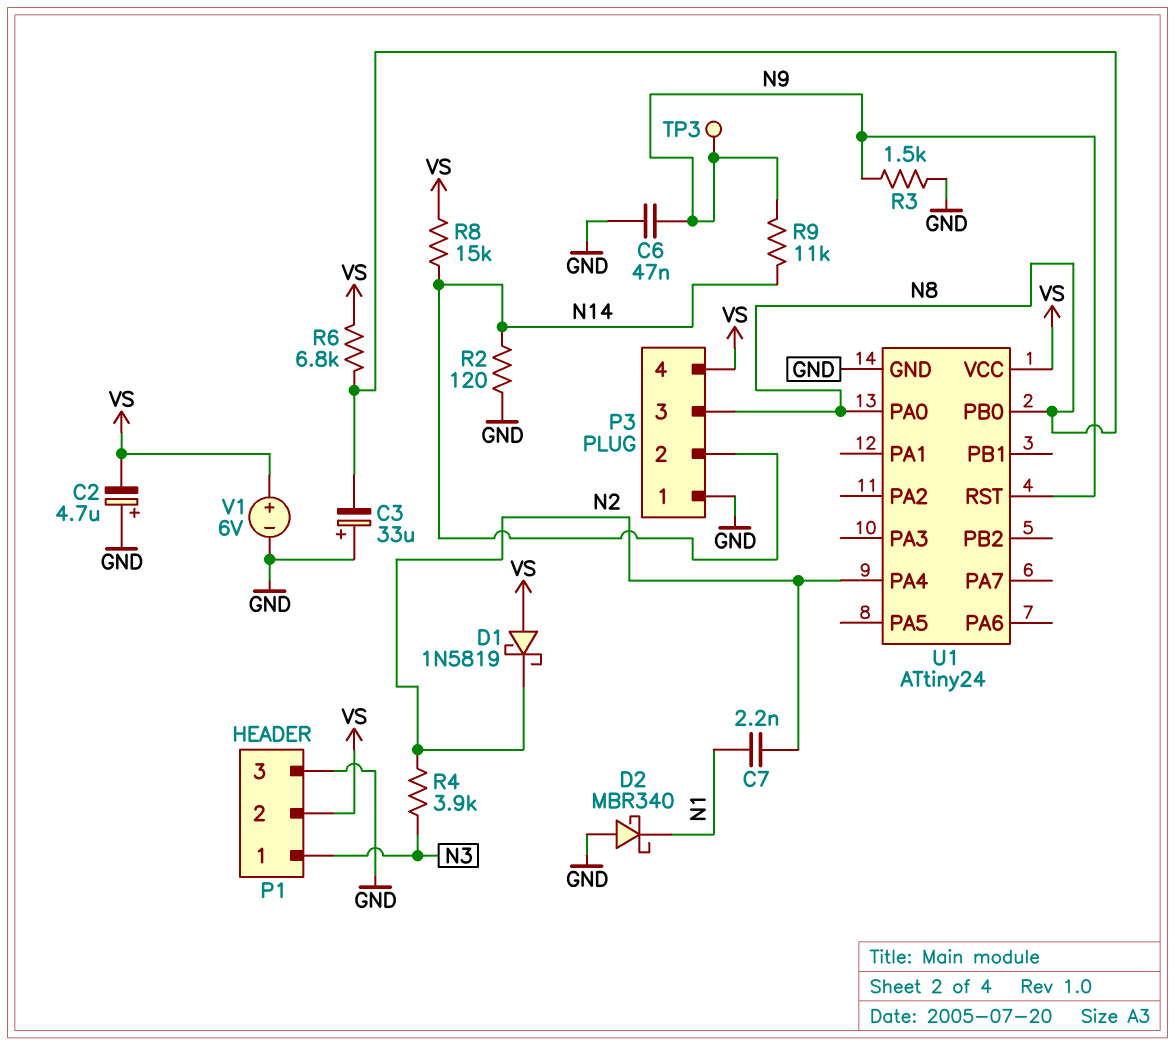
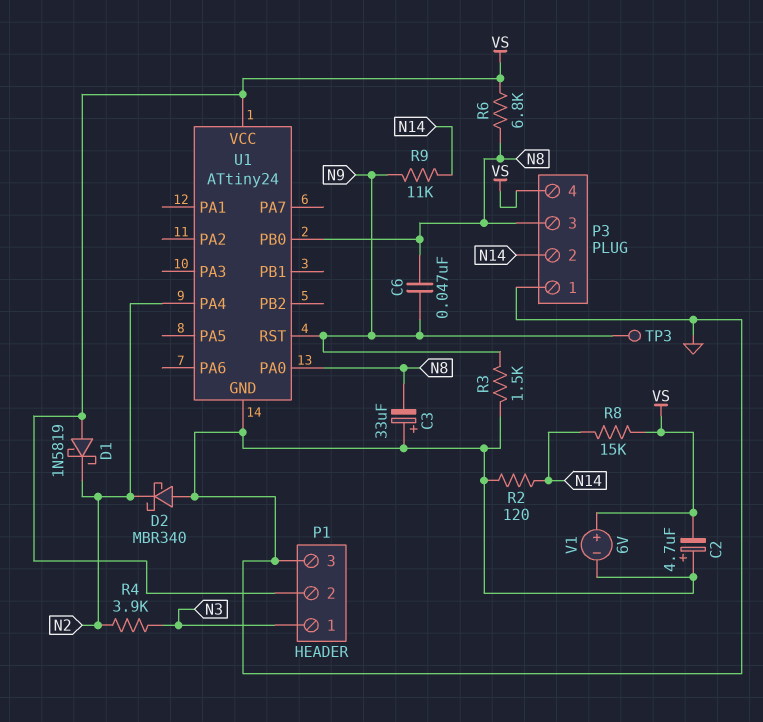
C6: 47nF (GND, N9) -> 47nF (N8, N9)
C7: 2.2nF (N1, N2) -> none
D2: schottky MBR340 (A GND, K N1) -> schottky MBR340 (A GND, K N2)

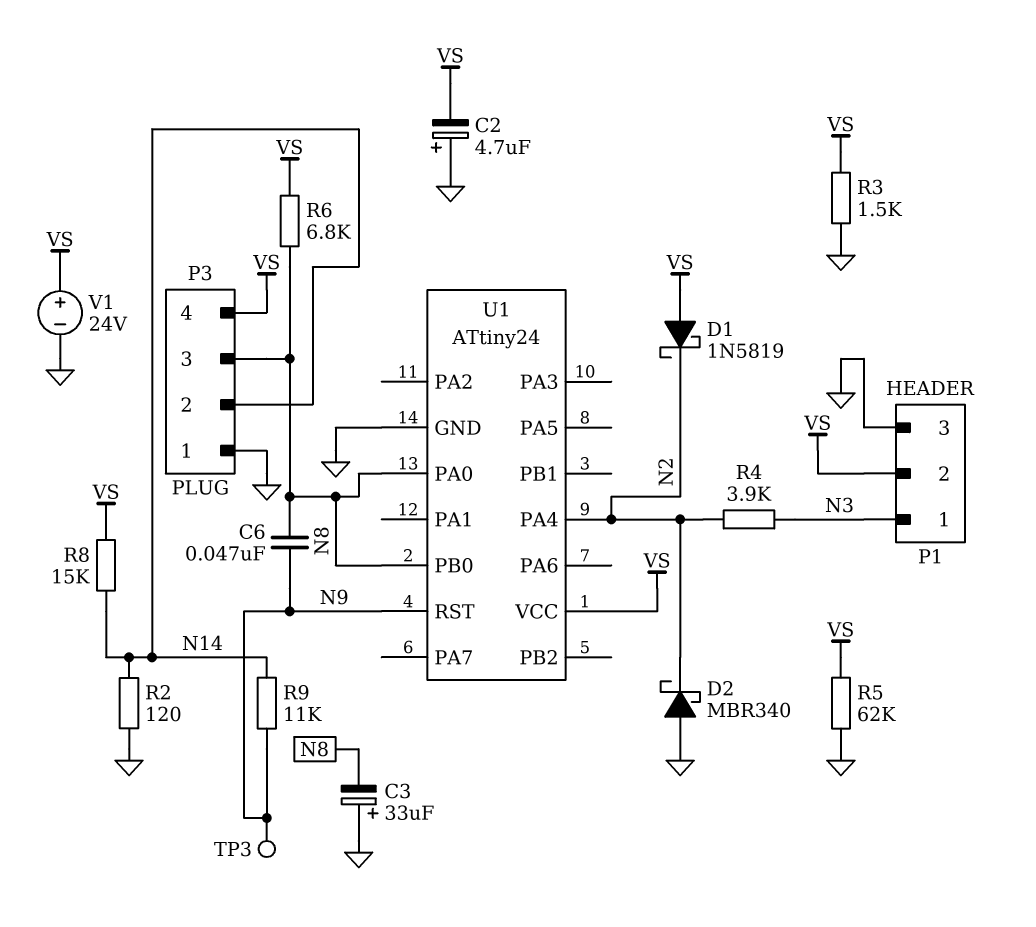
R3: 1.5k (GND, N9) -> 1.5k (GND, VS)
R5: none -> 62k (GND, VS)
V1: 6V (plus VS, minus GND) -> 24V (plus VS, minus GND)

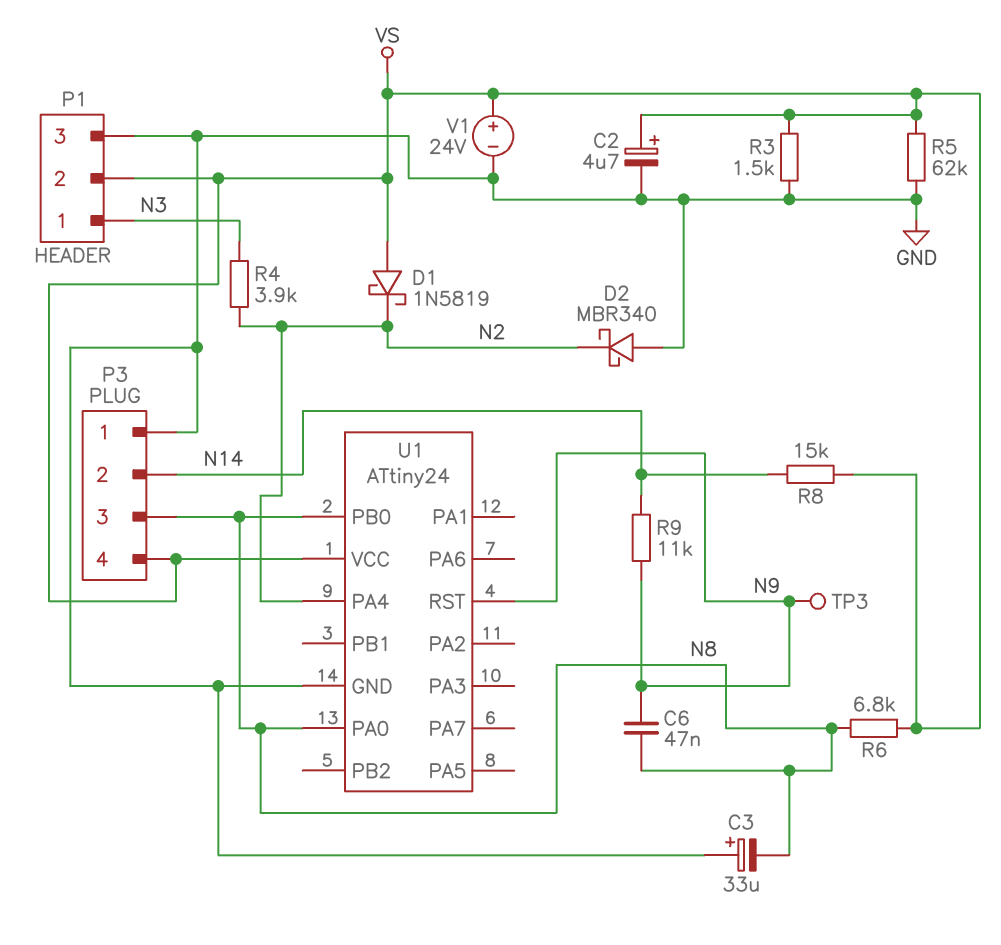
C2: 4.7uF (plus GND, minus VS) -> 4.7uF (plus VS, minus GND)
R2: 120 (GND, N14) -> none

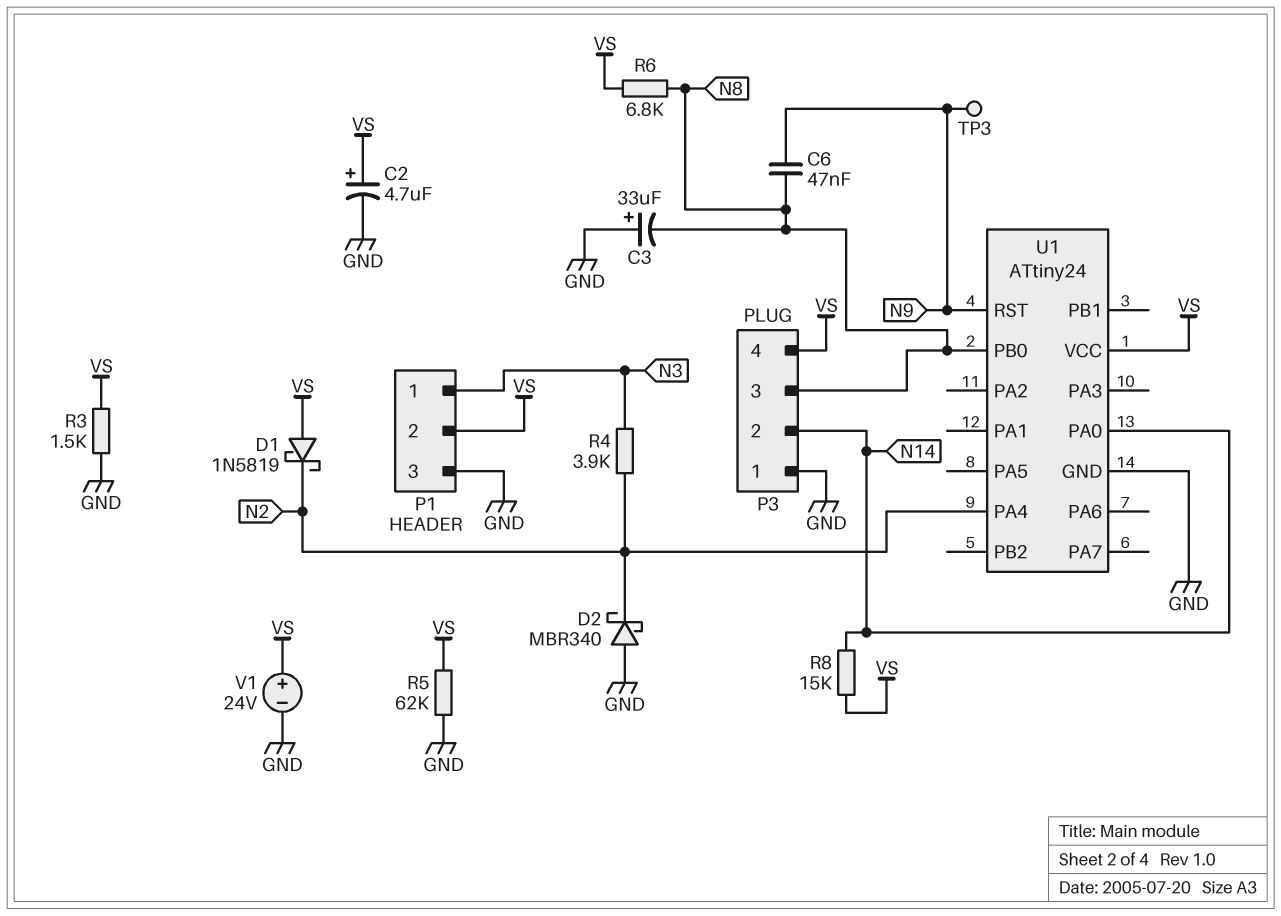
R9: 11k (N9, N14) -> none
U1 pin PA0: N8 -> N14

